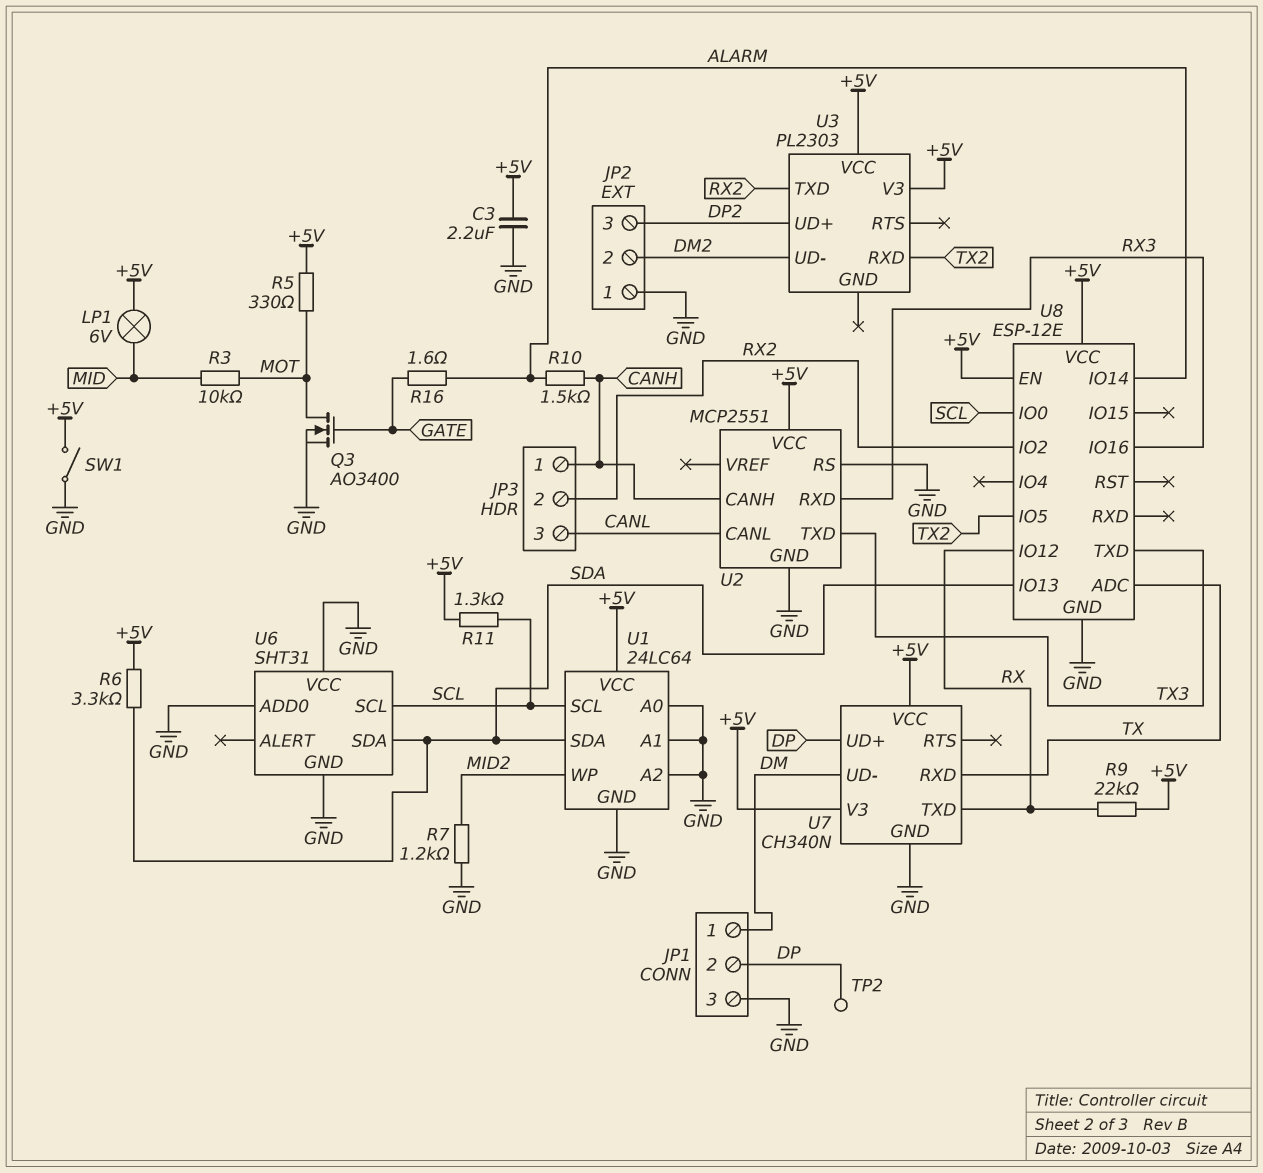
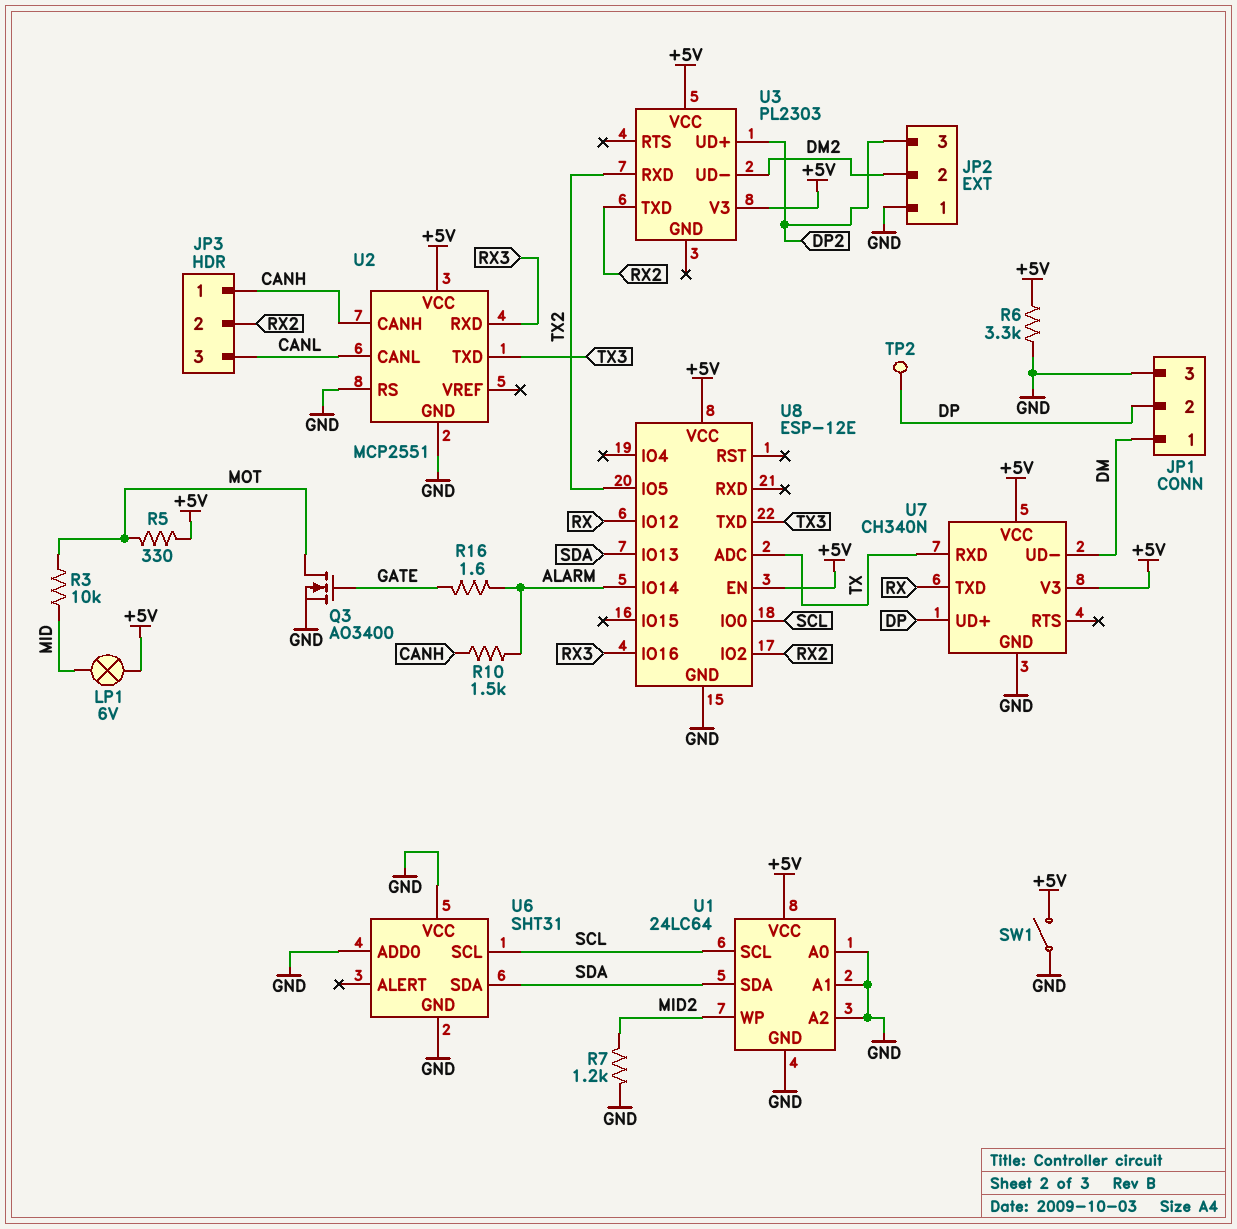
C3: 2.2uF (+5V, GND) -> none
R6: 3.3k (+5V, SDA) -> 3.3k (+5V, GND)
R9: 22k (+5V, RX) -> none
R11: 1.3k (+5V, SCL) -> none

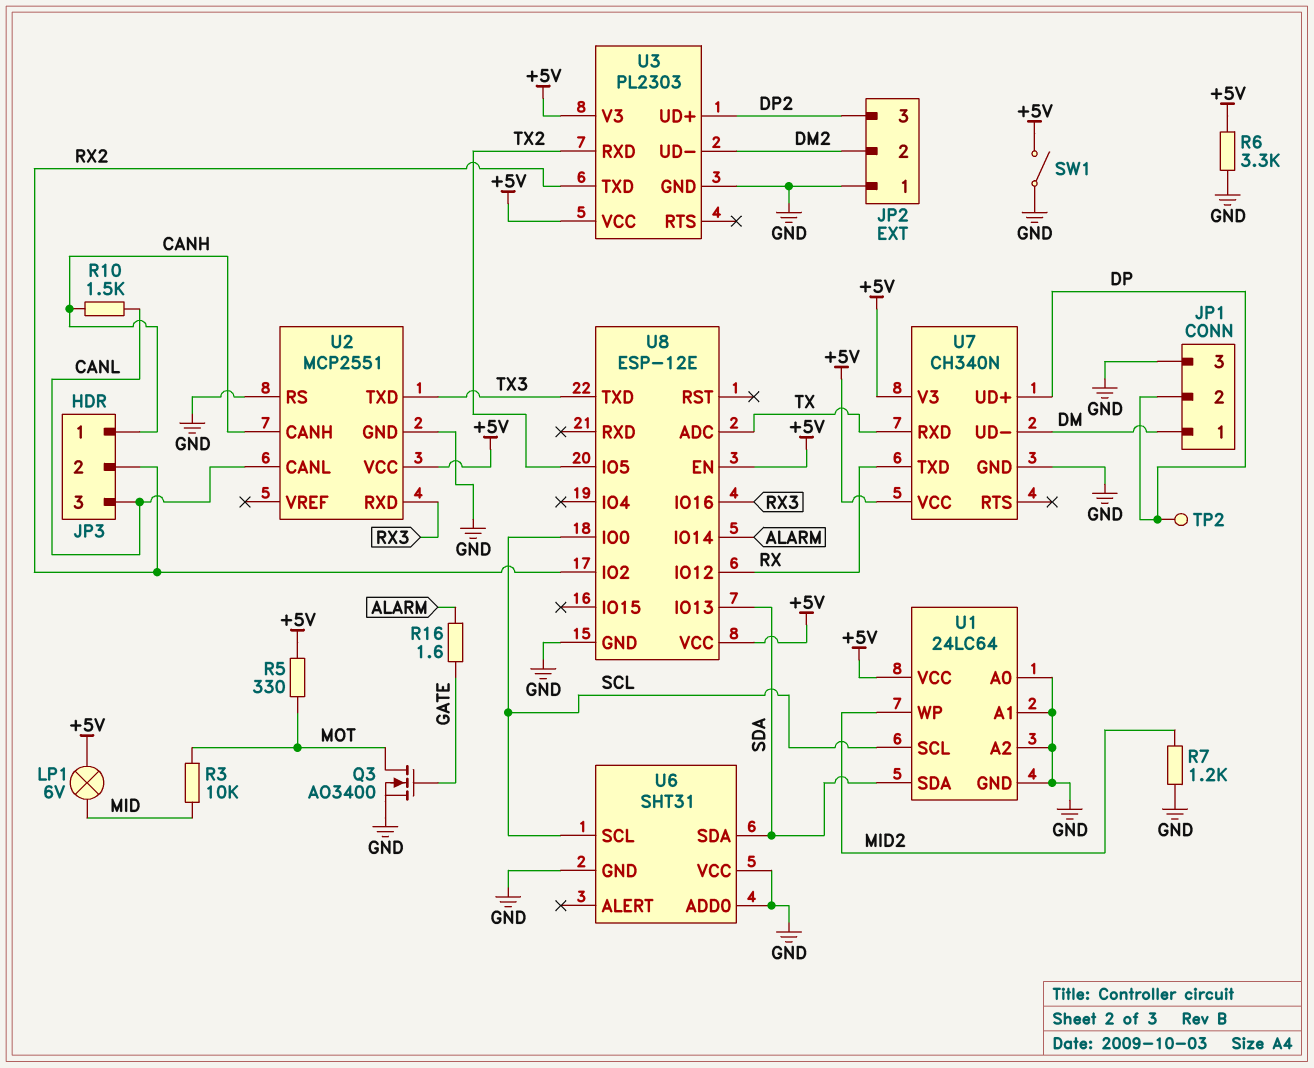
R10: 1.5k (ALARM, CANH) -> 1.5k (CANH, CANL)
U3 pin GND: none -> GND

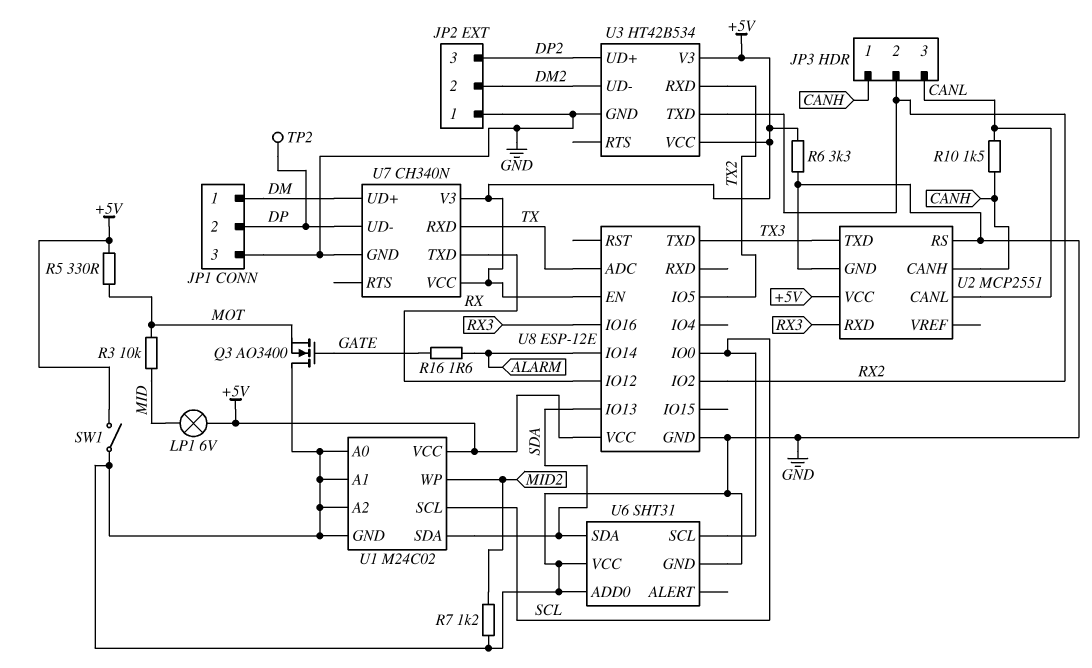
Q3: NMOS AO3400 (G GATE, D MOT, S GND) -> NMOS AO3400 (G GATE, D GND, S MOT)
U1: 24LC64 -> M24C02
U3: PL2303 -> HT42B534
U7 pin UD+: DP -> DM
U7 pin UD-: DM -> DP

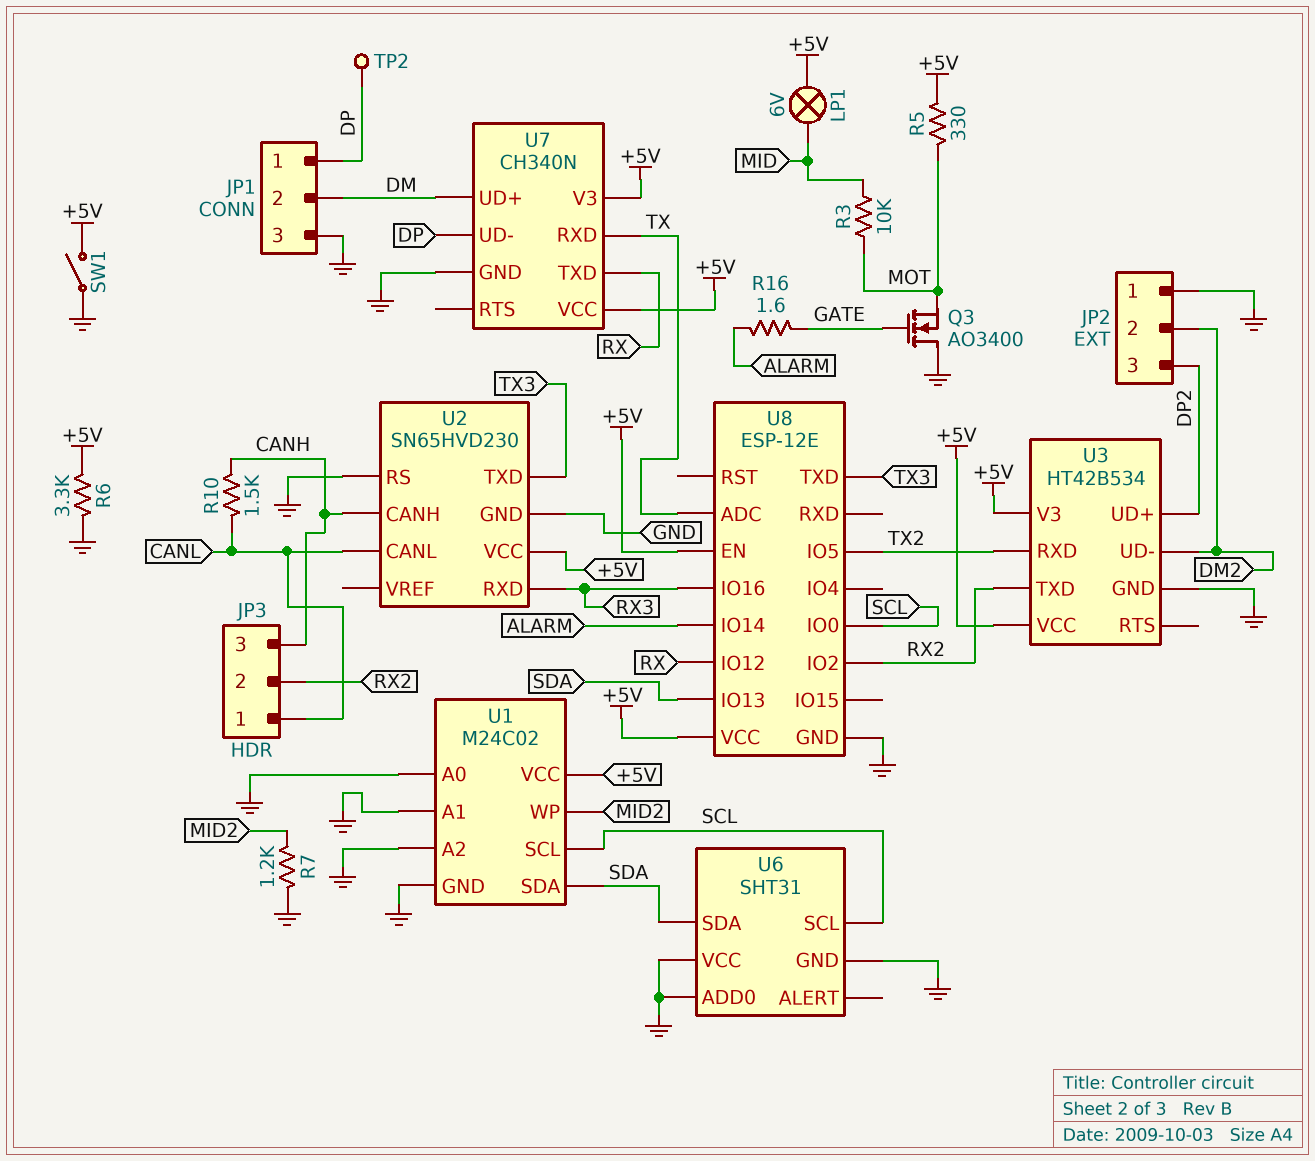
JP1 pin 1: DM -> DP
JP1 pin 2: DP -> DM
JP3 pin 1: CANH -> CANL
JP3 pin 3: CANL -> CANH
U2: MCP2551 -> SN65HVD230

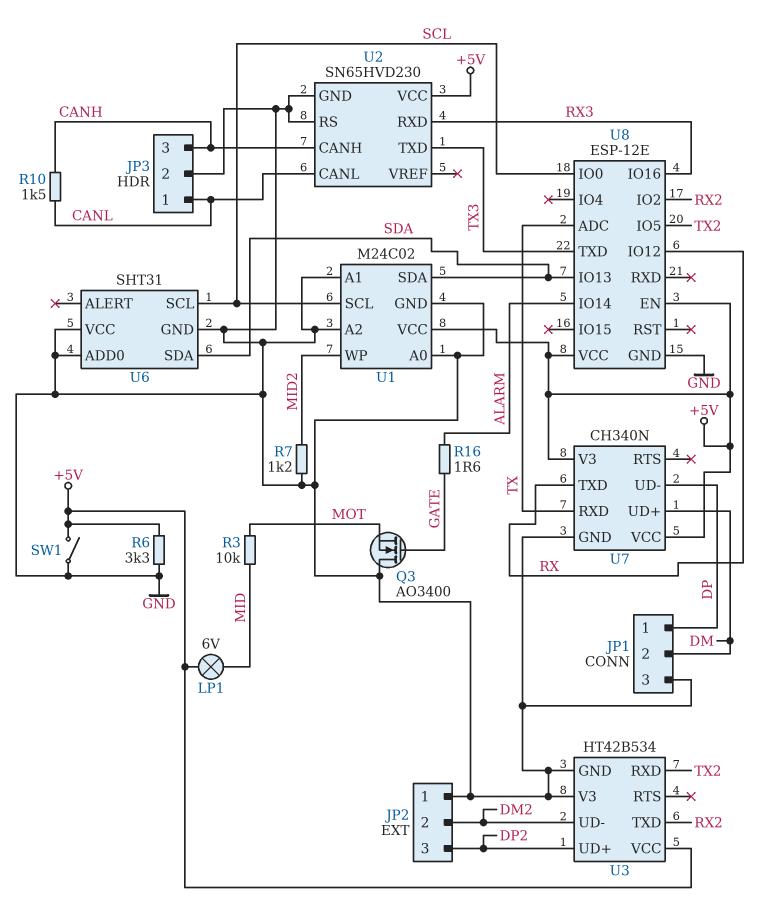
JP3 pin 2: RX2 -> GND
R5: 330 (+5V, MOT) -> none
TP2: test point (DP) -> none
U3 pin V3: +5V -> GND

